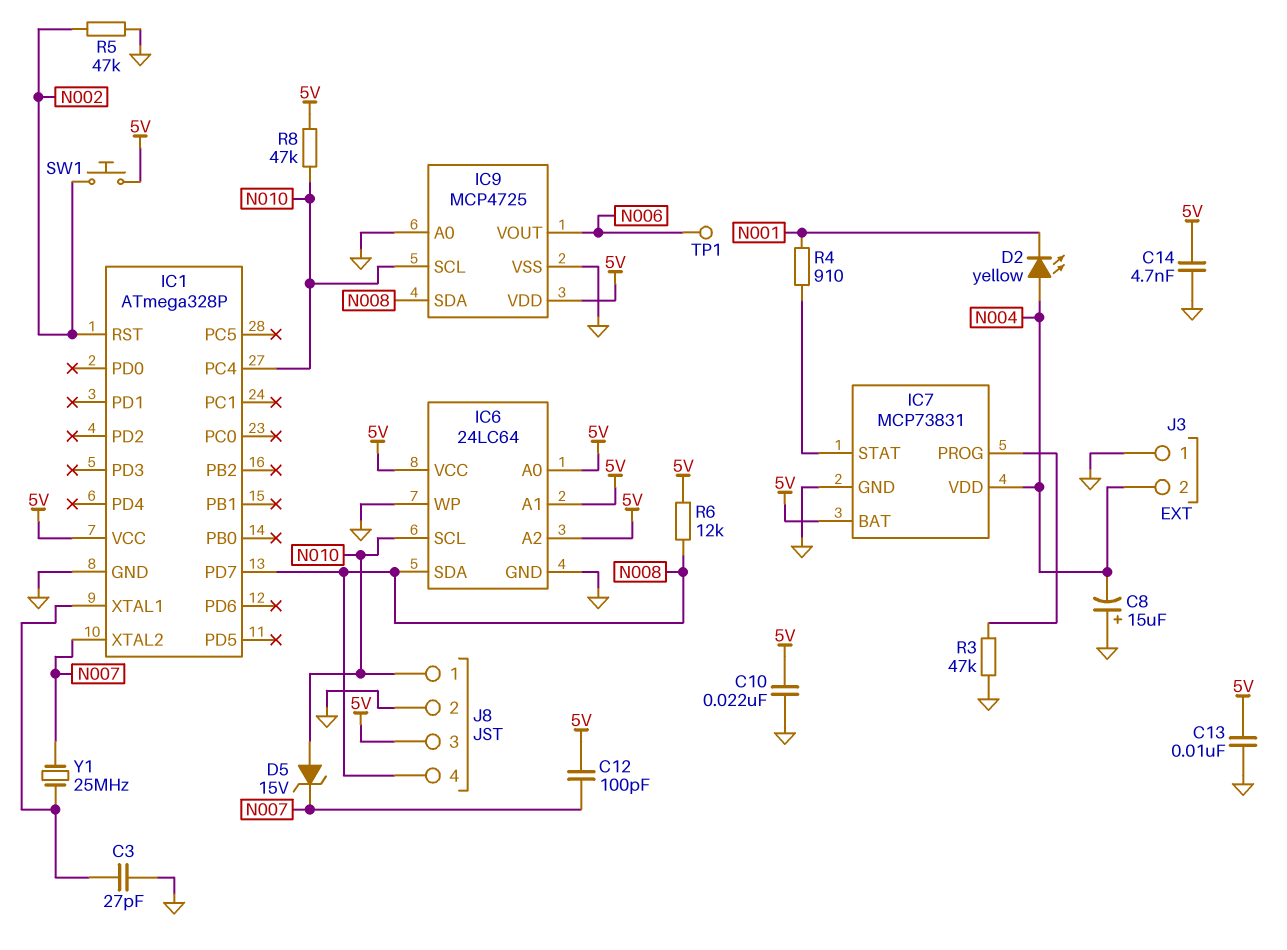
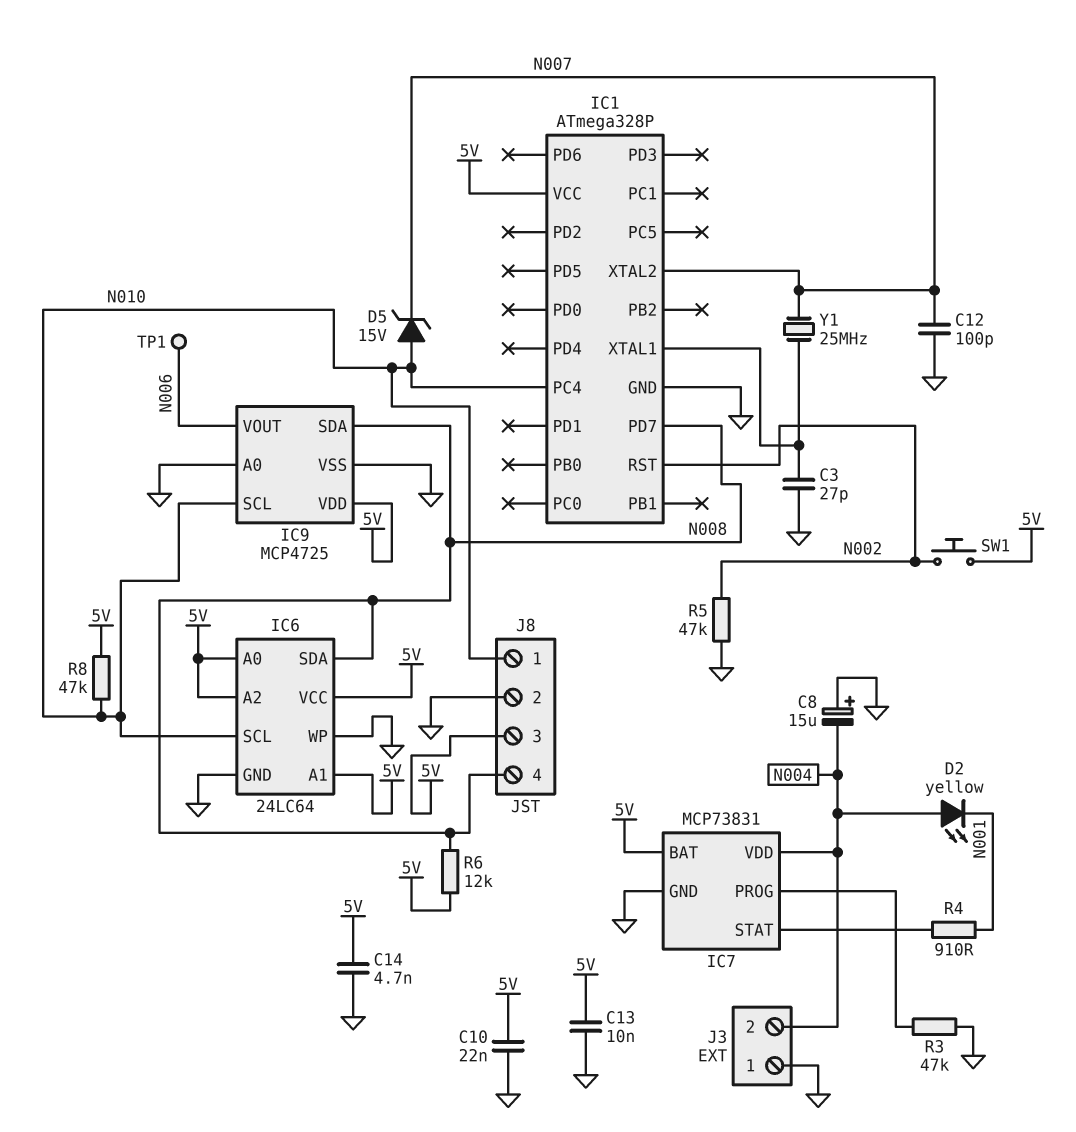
C12: 100pF (5V, N007) -> 100pF (GND, N007)

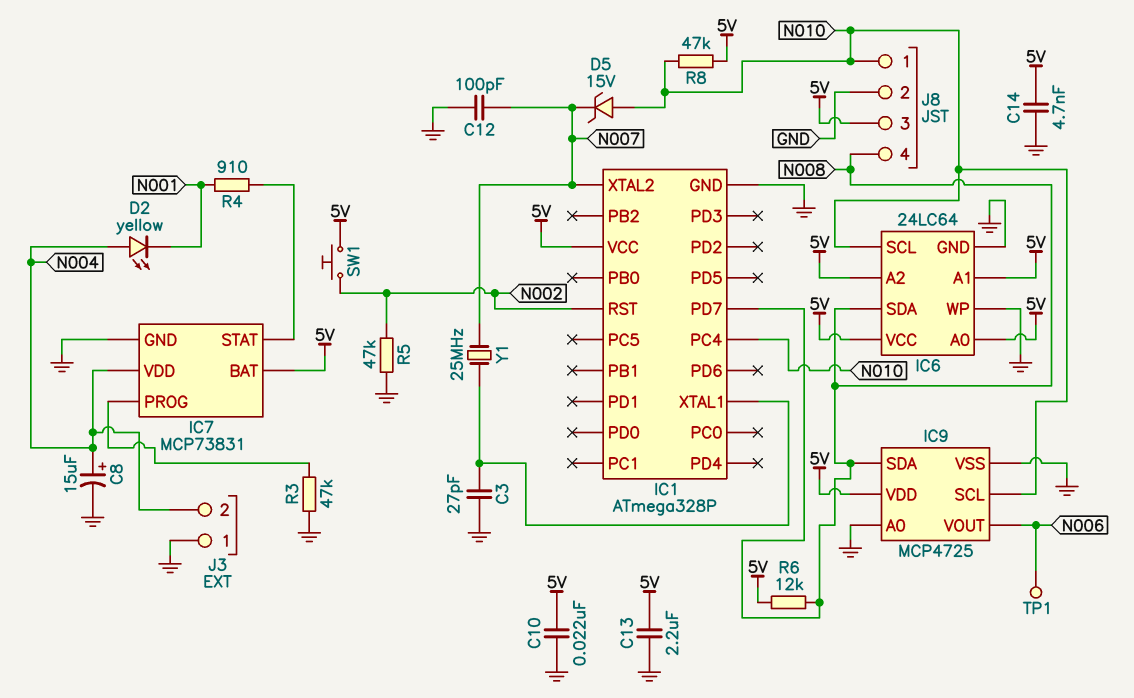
C8: 15uF (plus GND, minus N004) -> 15uF (plus N004, minus GND)
C13: 10nF (5V, GND) -> 2.2uF (5V, GND)

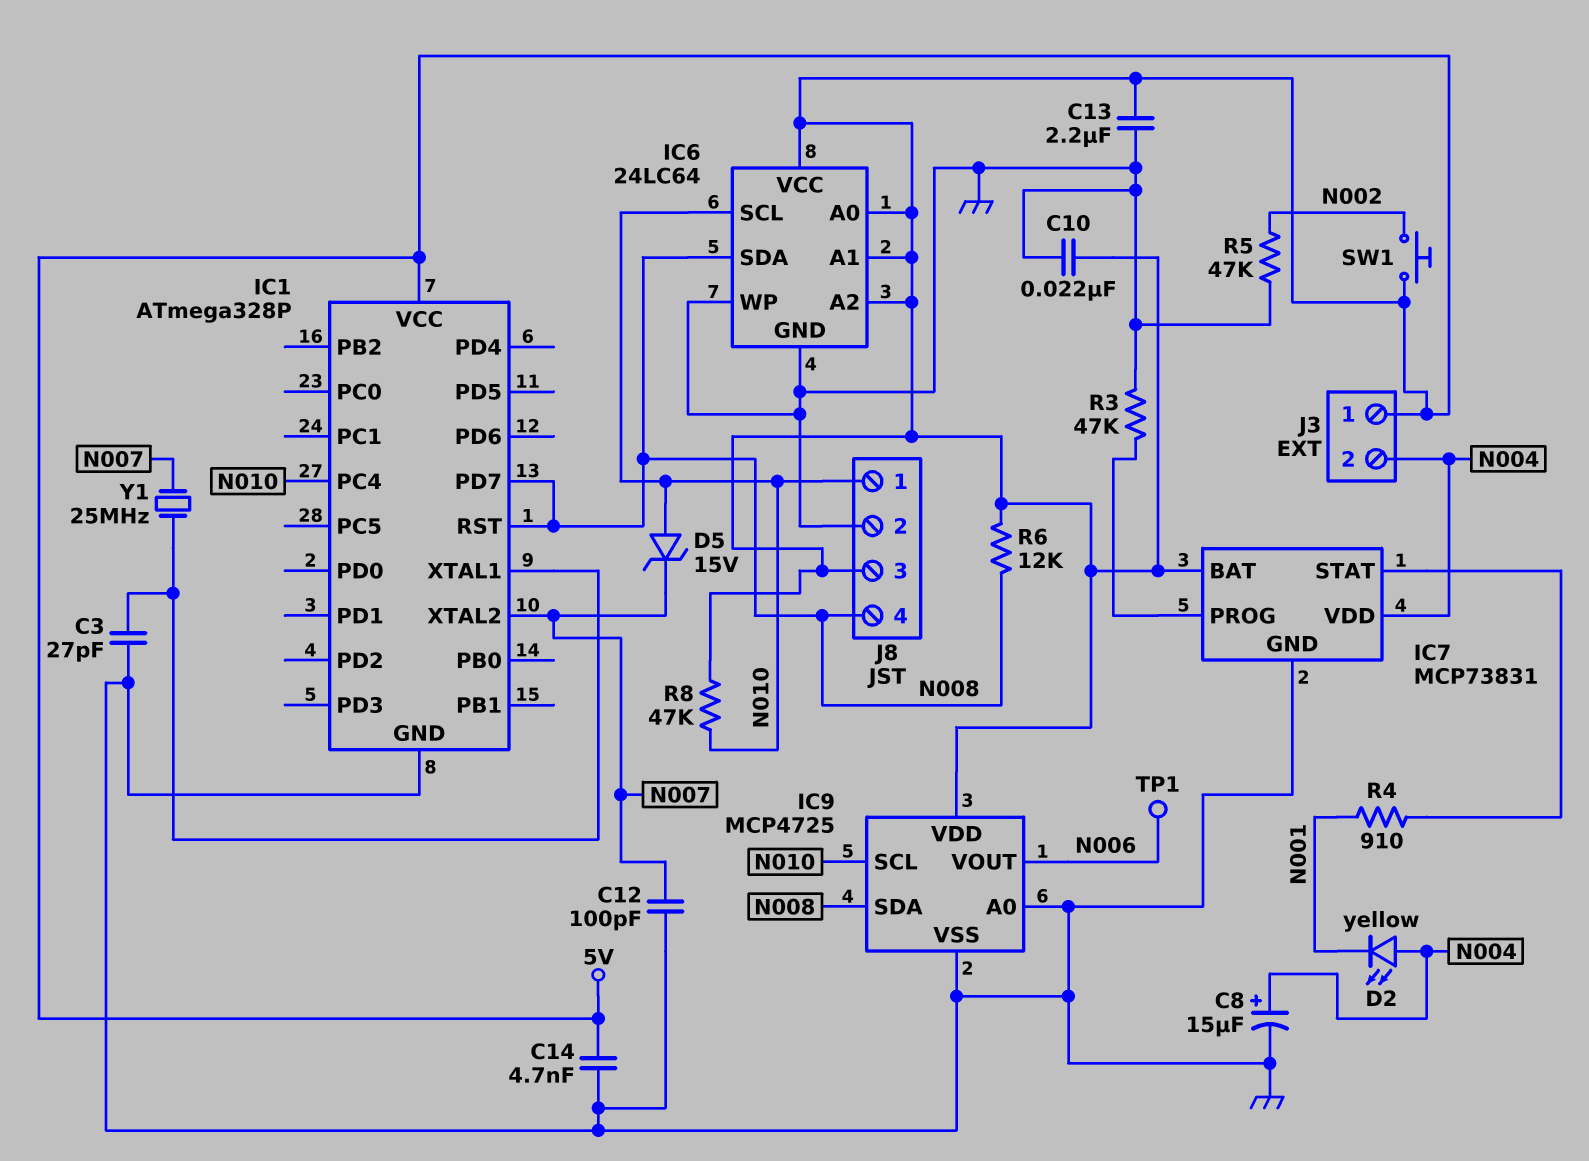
IC1 pin RST: N002 -> N008
J3 pin 1: GND -> 5V

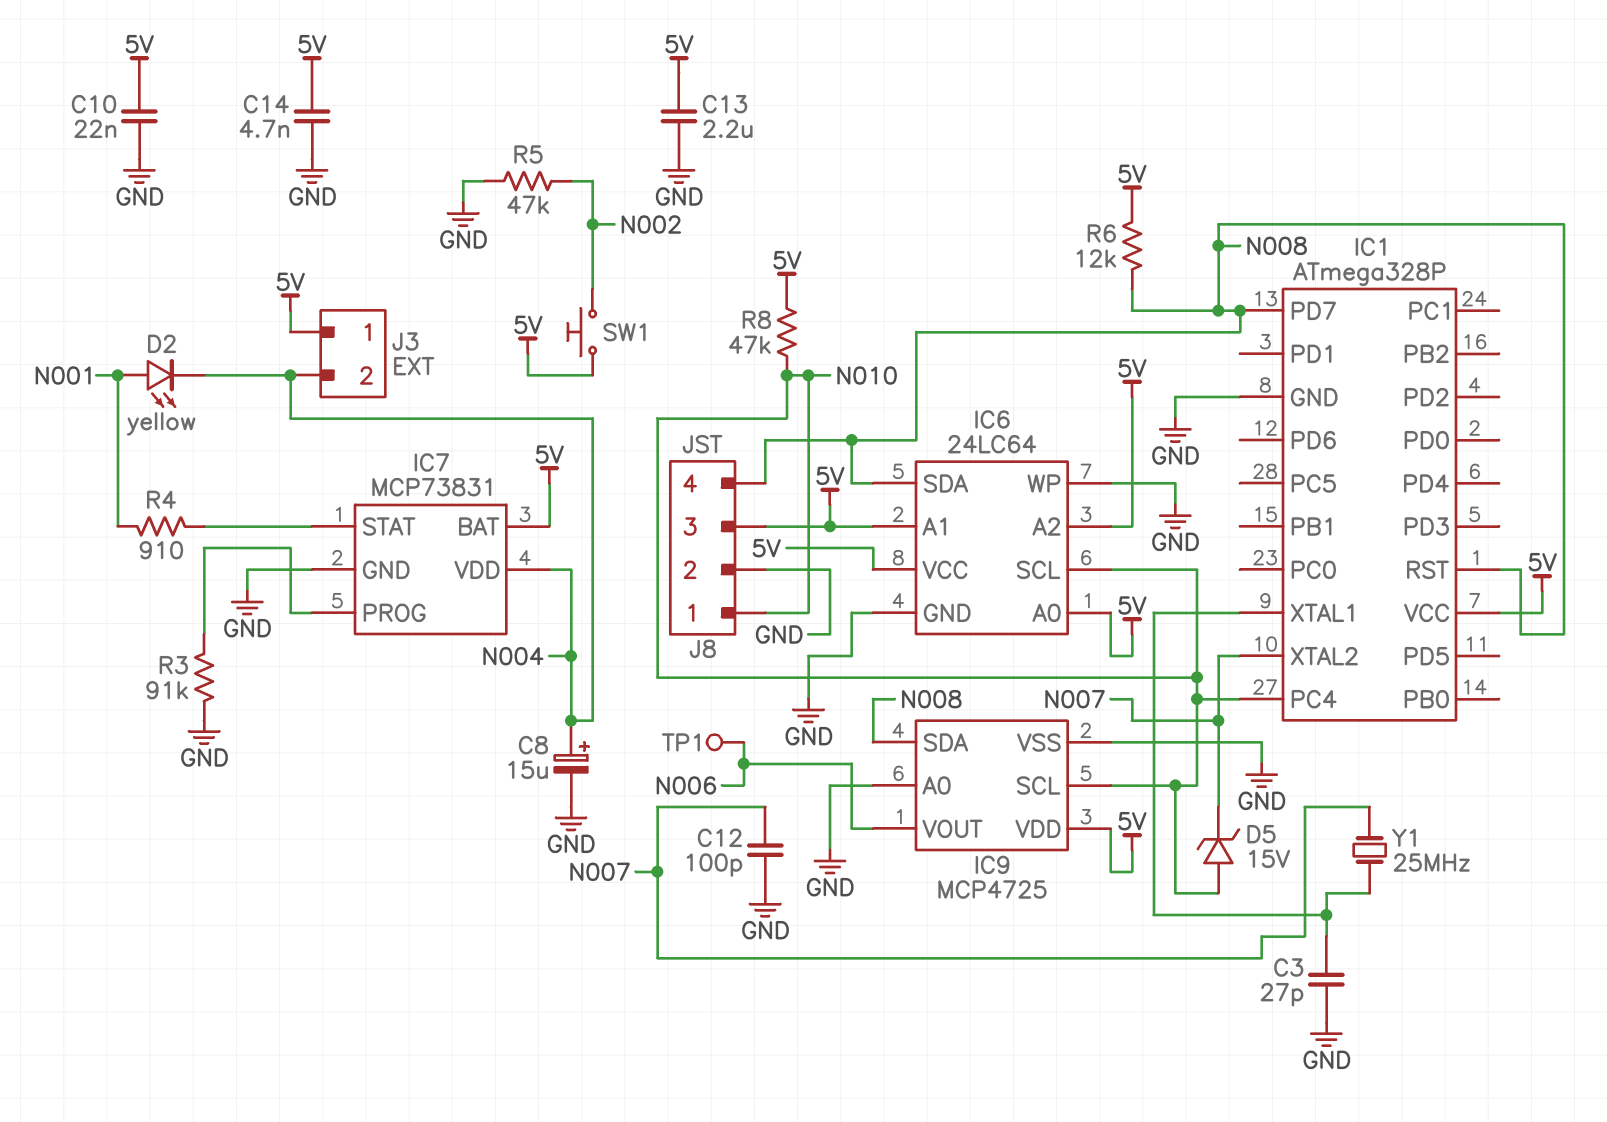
D2: LED yellow (A N004, K N001) -> LED yellow (A N001, K N004)
R3: 47k (GND, IC7/PROG) -> 91k (GND, IC7/PROG)

